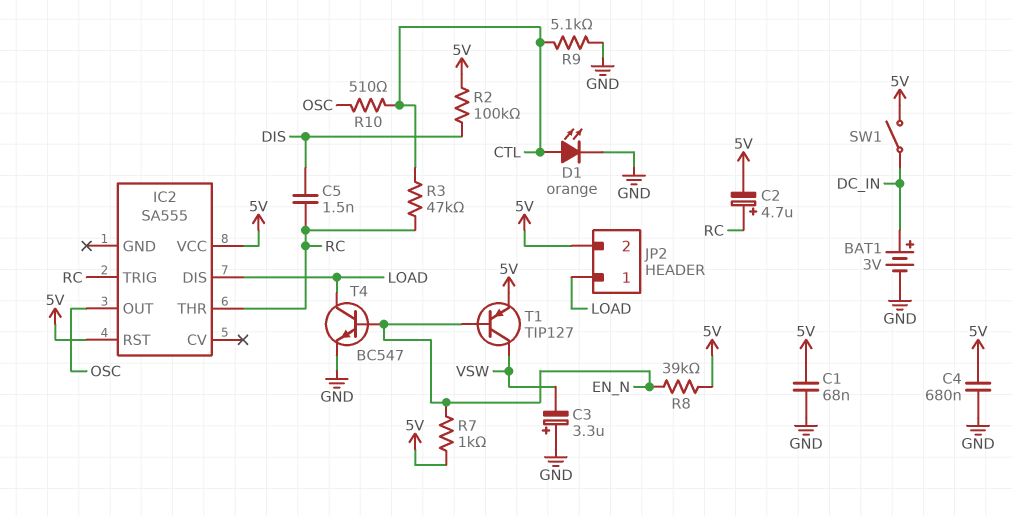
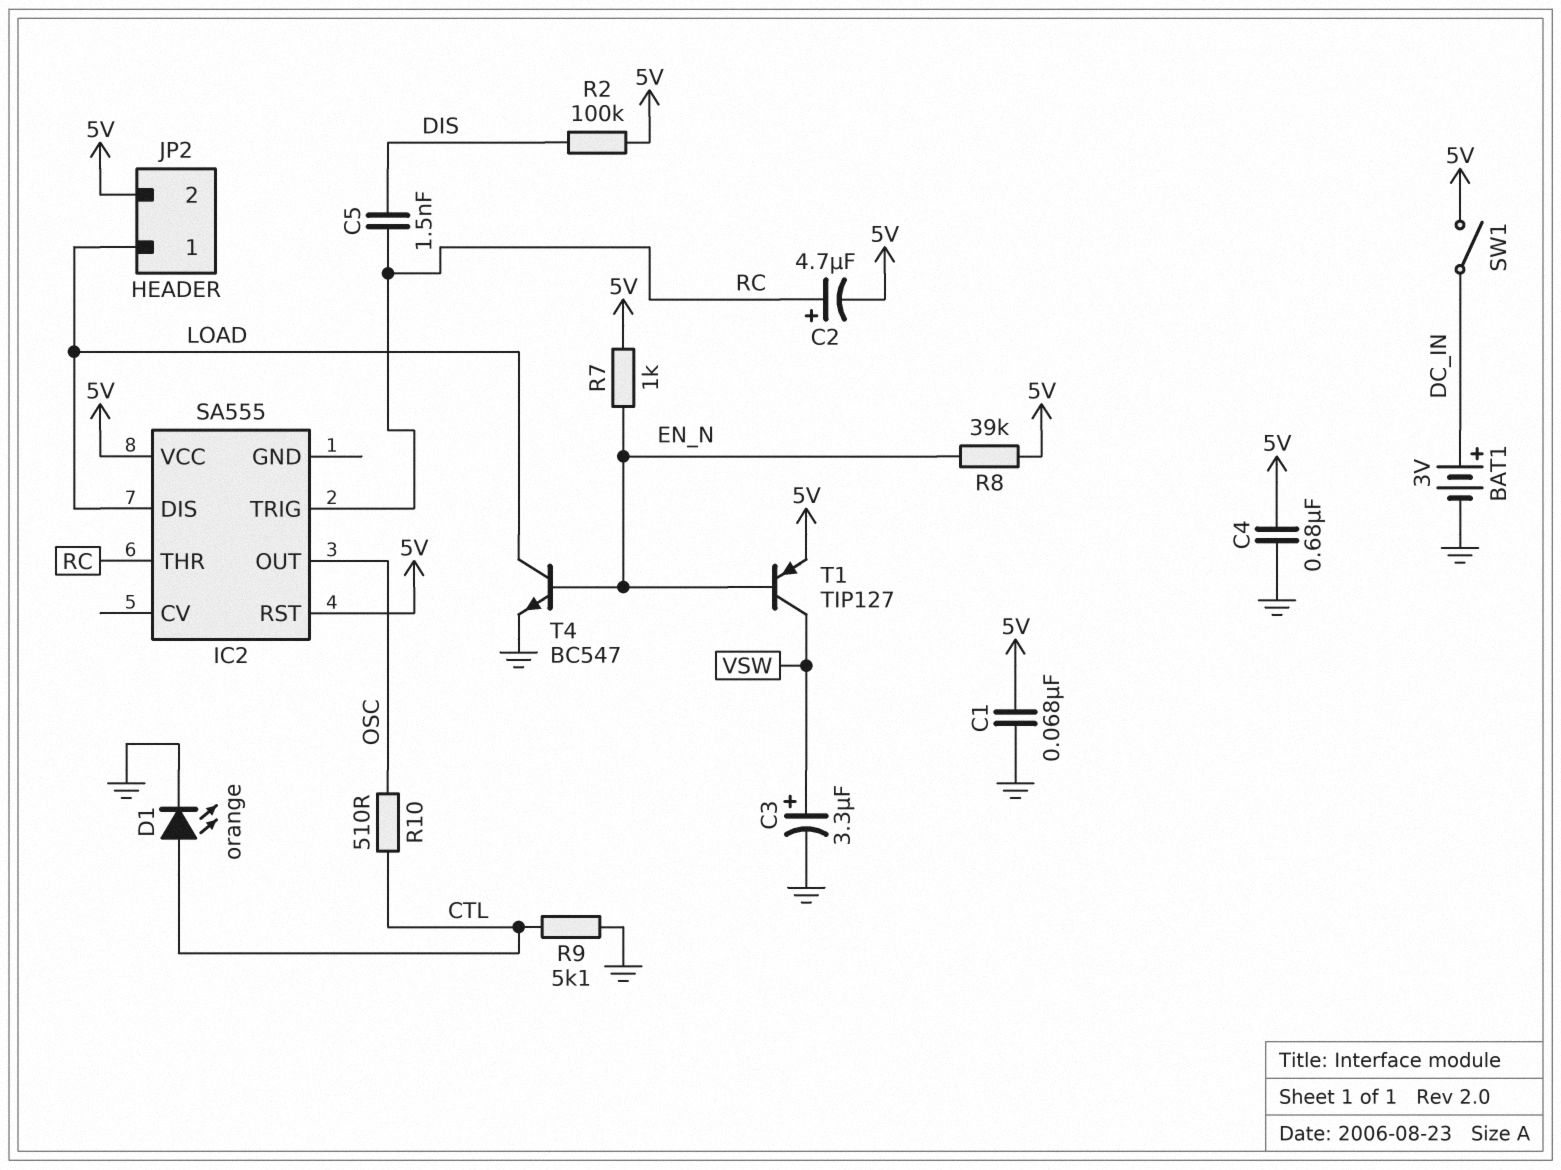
C3: 3.3uF (plus GND, minus VSW) -> 3.3uF (plus VSW, minus GND)
R3: 47k (CTL, RC) -> none

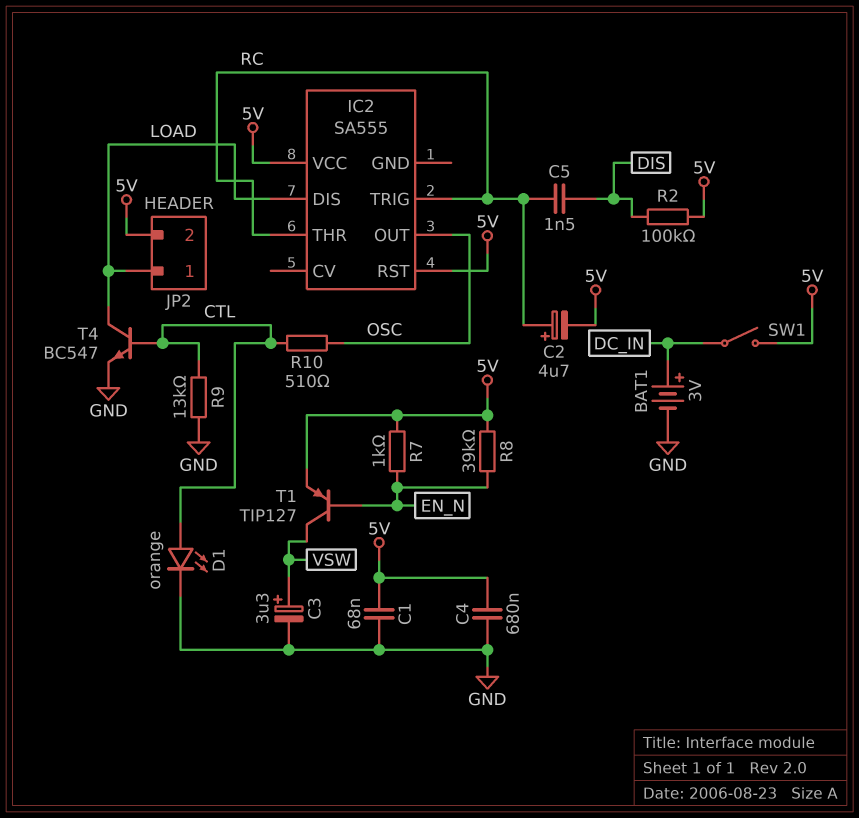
R9: 5.1k (CTL, GND) -> 13k (CTL, GND)
T4: NPN BC547 (B EN_N, C LOAD, E GND) -> NPN BC547 (B CTL, C LOAD, E GND)

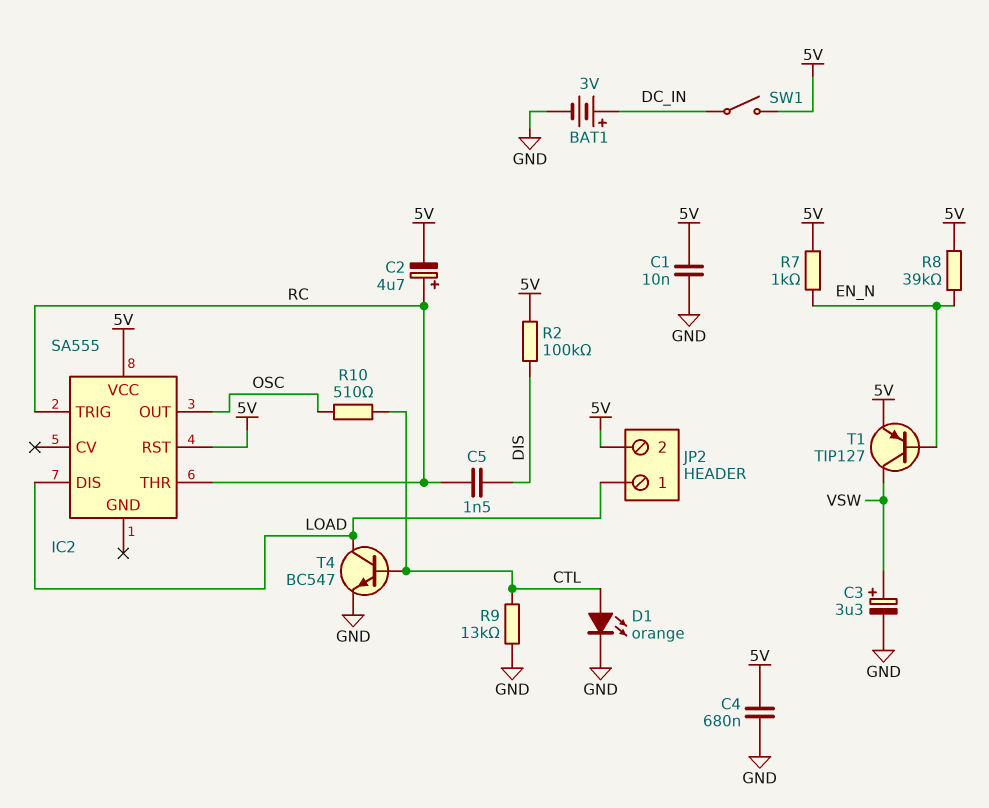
C1: 68nF (5V, GND) -> 10nF (5V, GND)

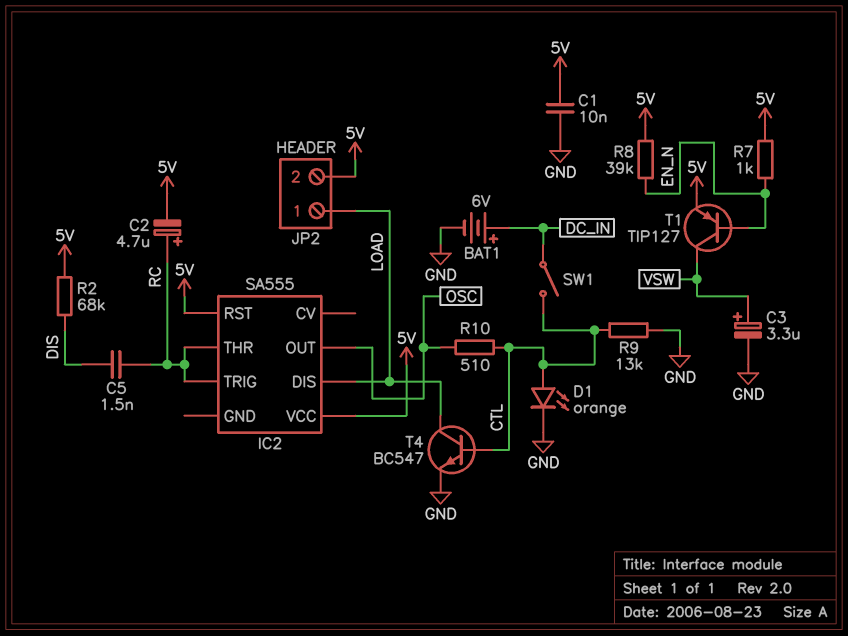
BAT1: 3V (plus DC_IN, minus GND) -> 6V (plus DC_IN, minus GND)
C4: 680nF (5V, GND) -> none
R2: 100k (5V, DIS) -> 68k (5V, DIS)
SW1: switch (5V, DC_IN) -> switch (CTL, DC_IN)

